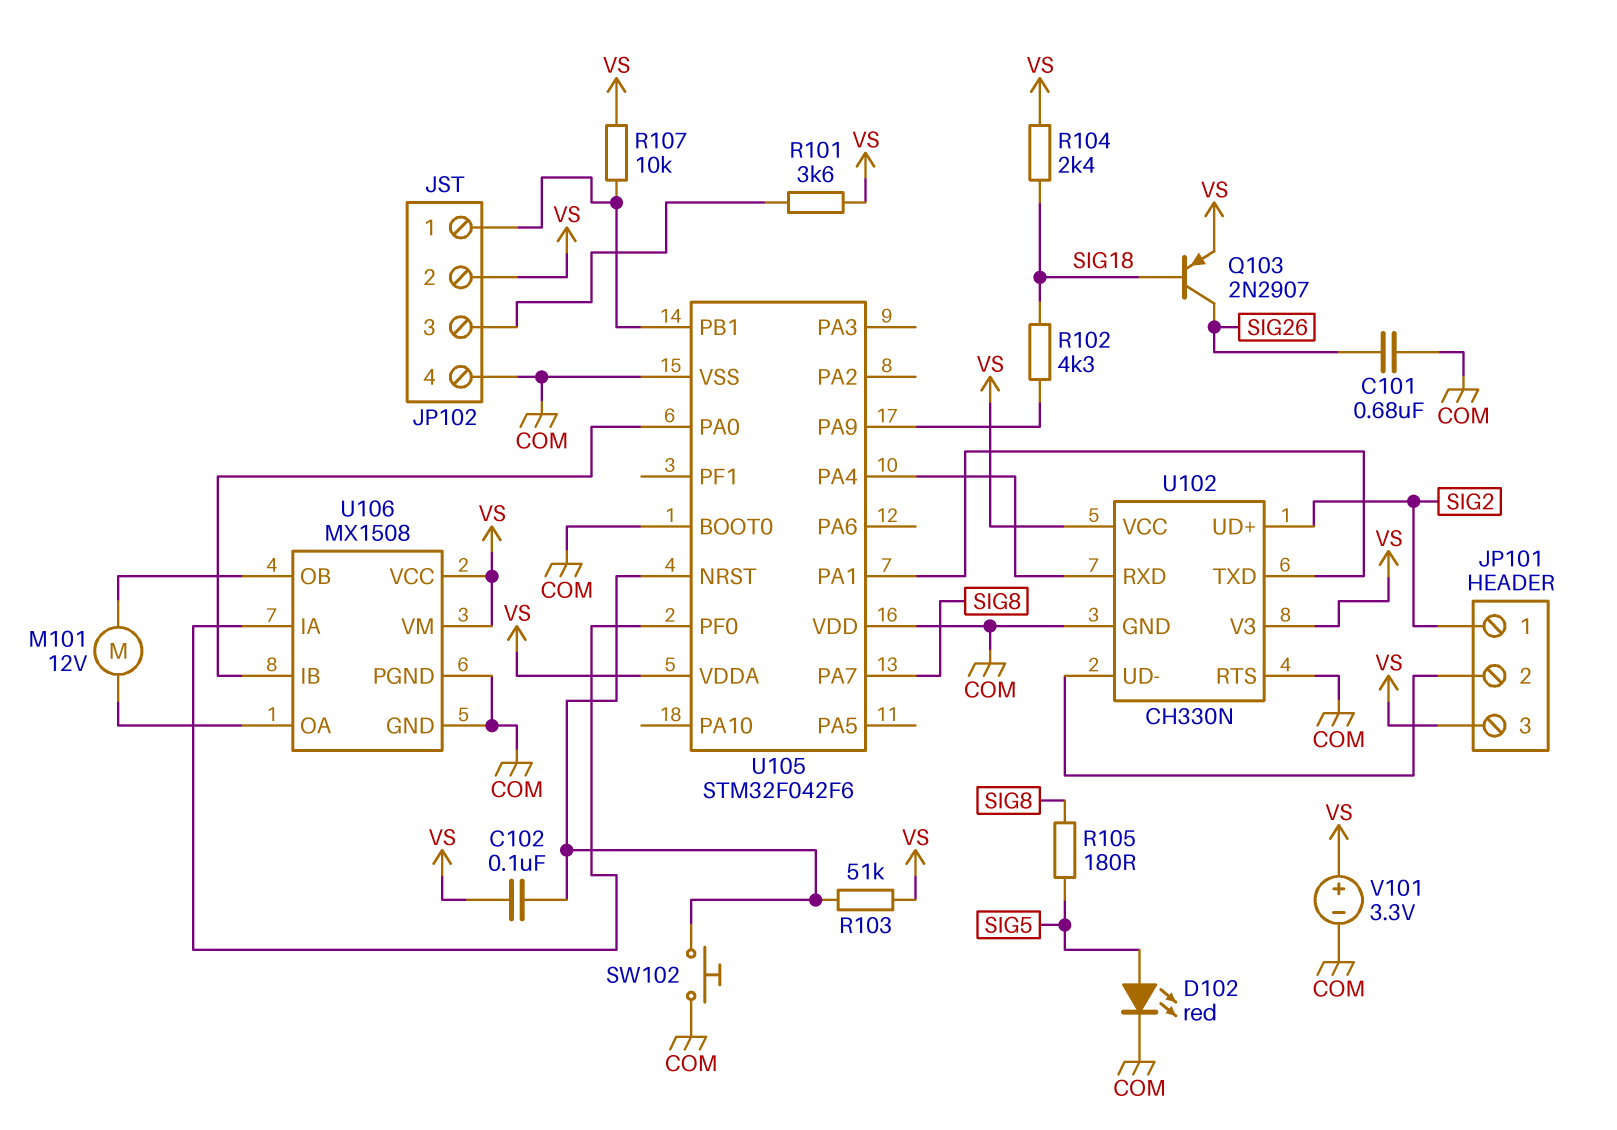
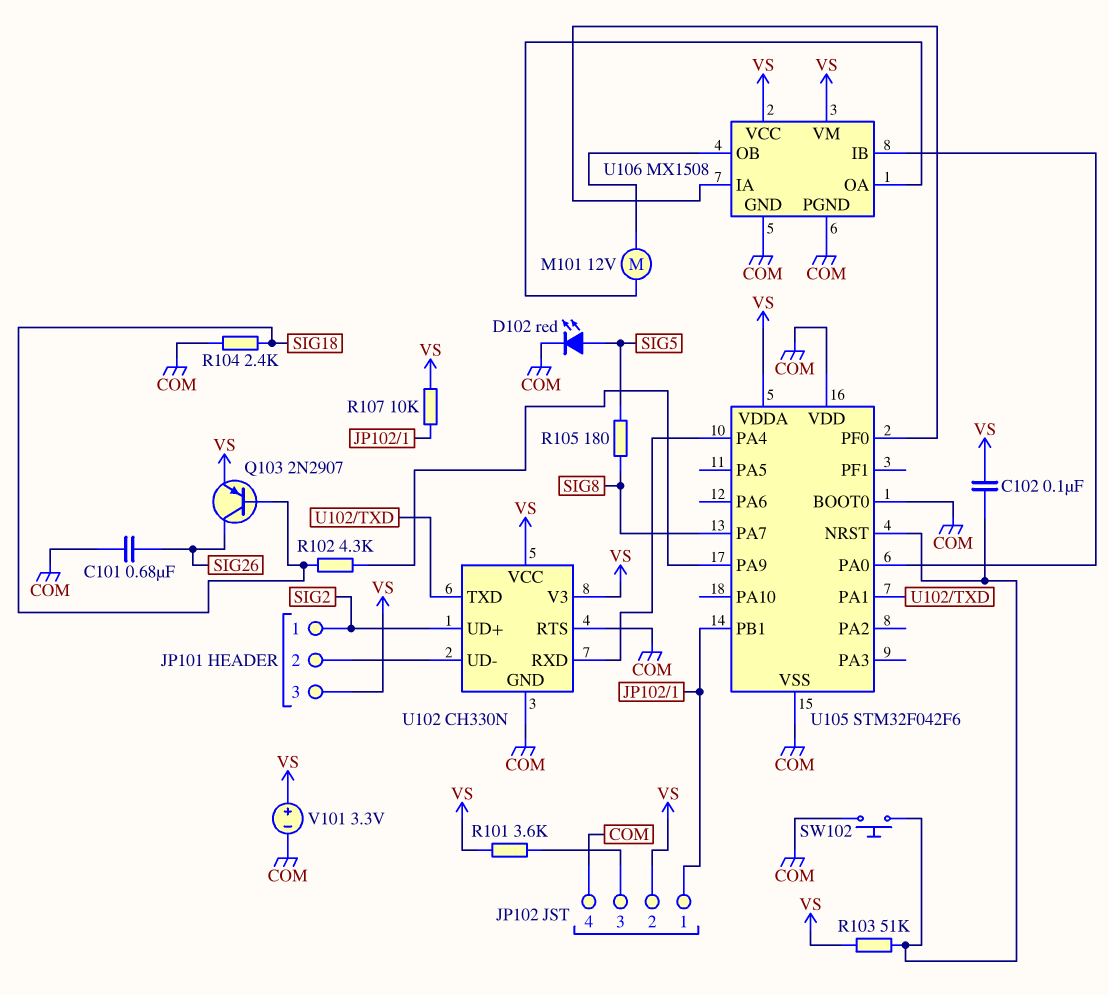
R104: 2.4k (SIG18, VS) -> 2.4k (COM, SIG18)

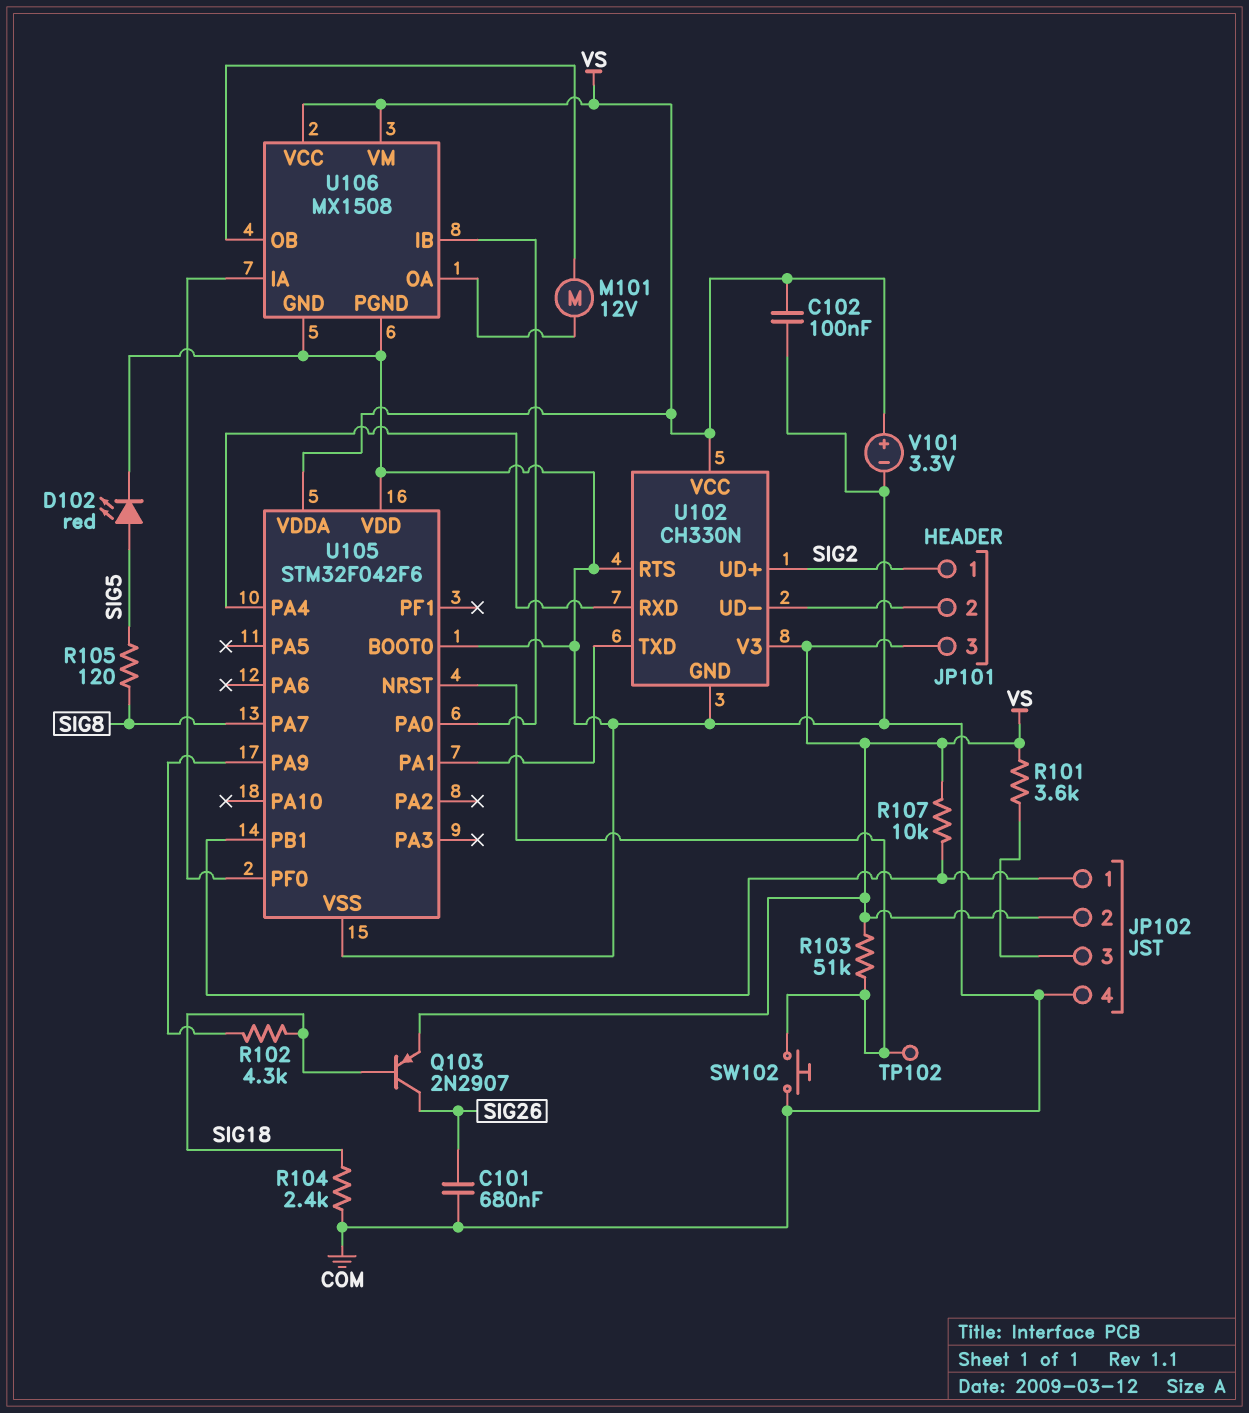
C102: 100nF (U105/NRST, VS) -> 100nF (COM, VS)
R105: 180 (SIG5, SIG8) -> 120 (SIG5, SIG8)
TP102: none -> test point (U105/NRST)

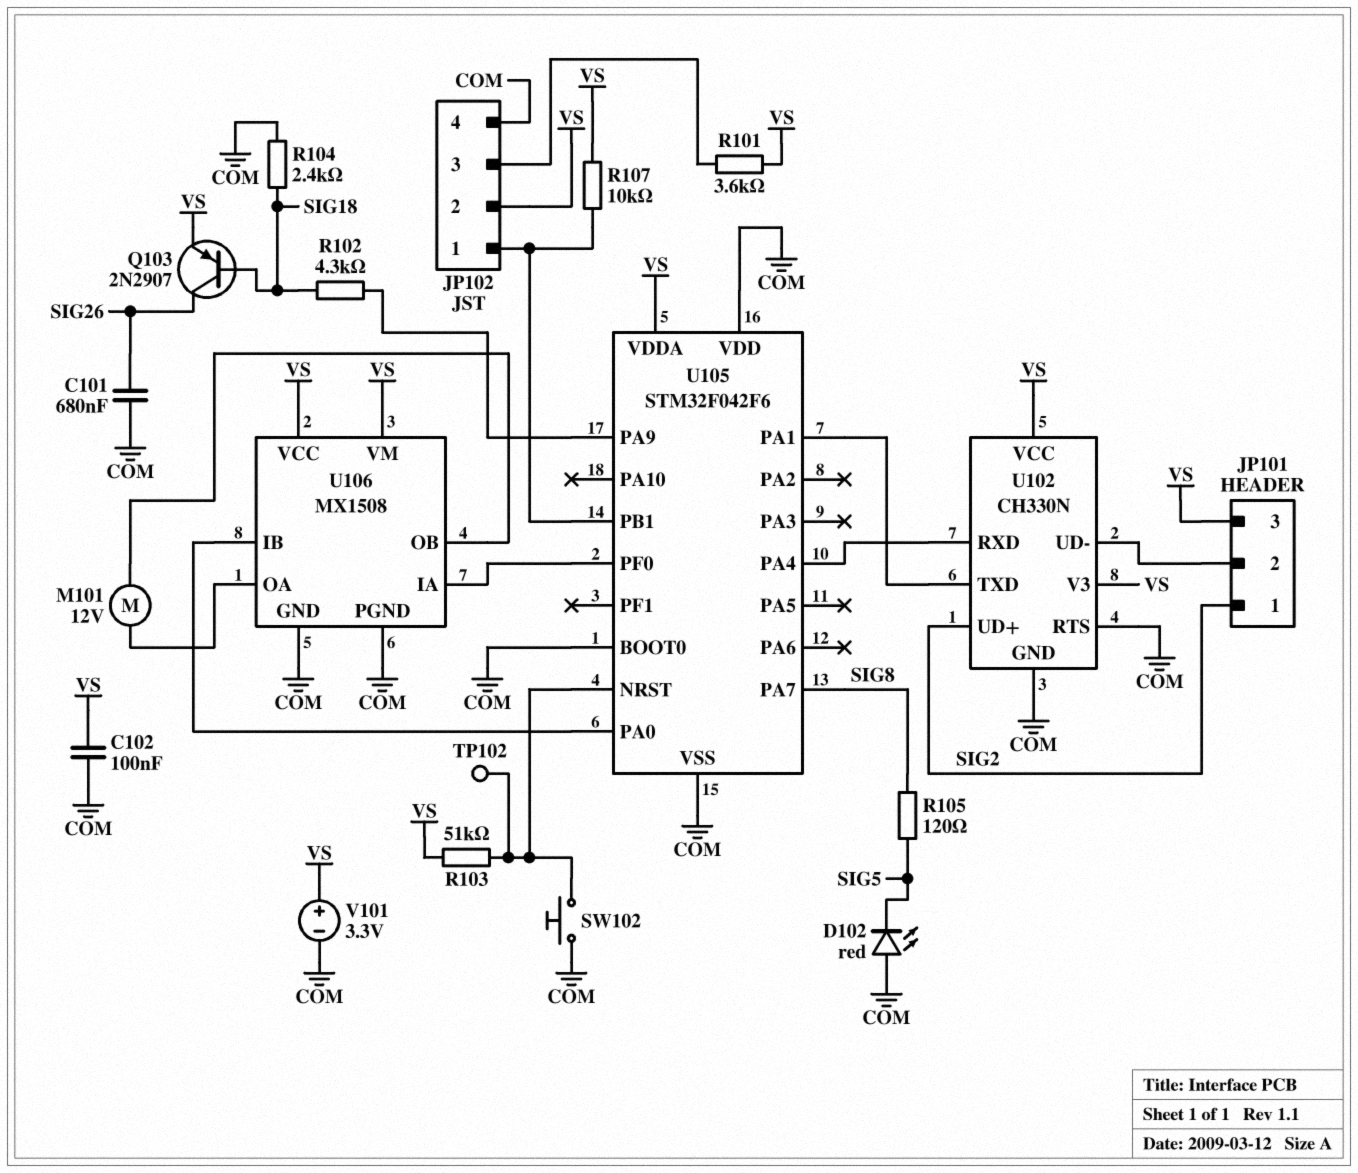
D102: LED red (A SIG5, K COM) -> LED red (A COM, K SIG5)

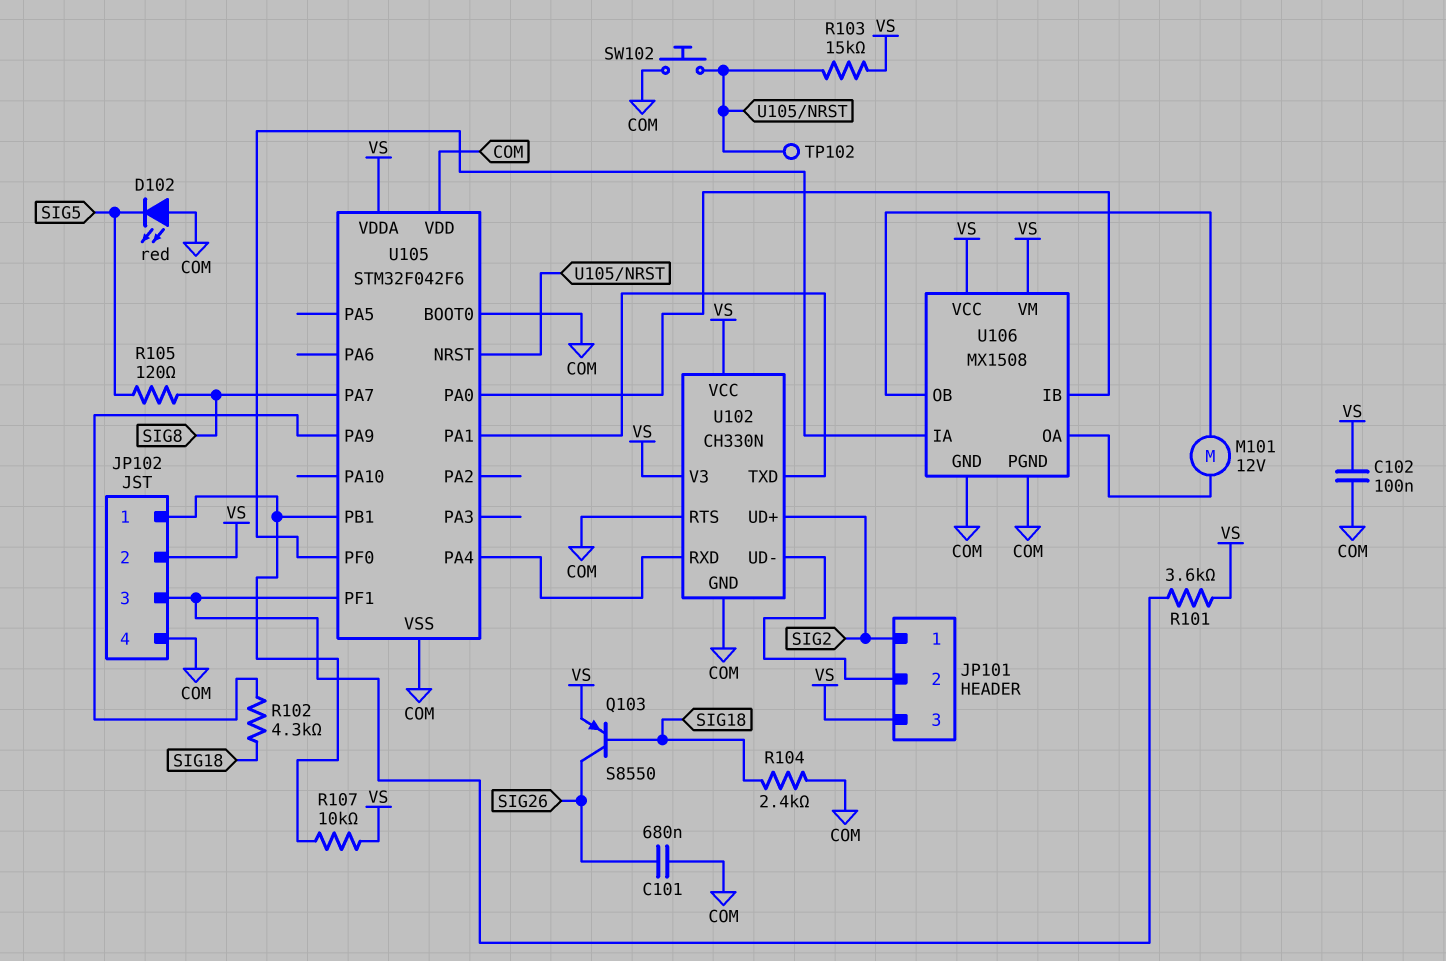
Q103: PNP 2N2907 (B SIG18, C SIG26, E VS) -> PNP S8550 (B SIG18, C SIG26, E VS)
R103: 51k (U105/NRST, VS) -> 15k (U105/NRST, VS)
U105 pin PF1: none -> JP102/3
V101: 3.3V (plus VS, minus COM) -> none

